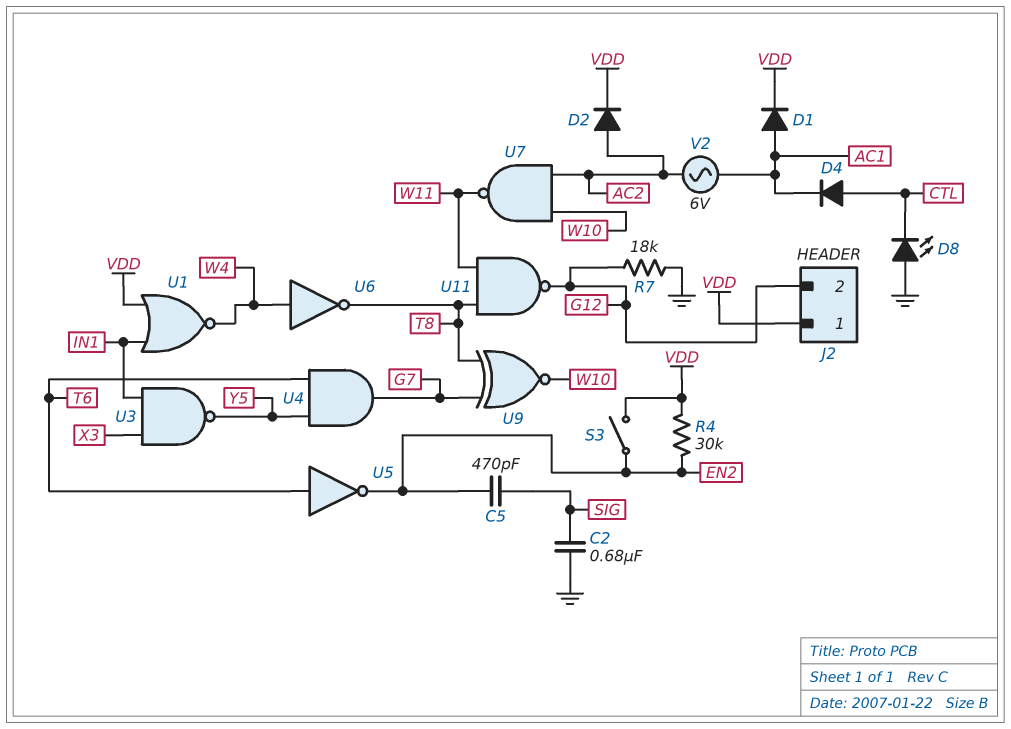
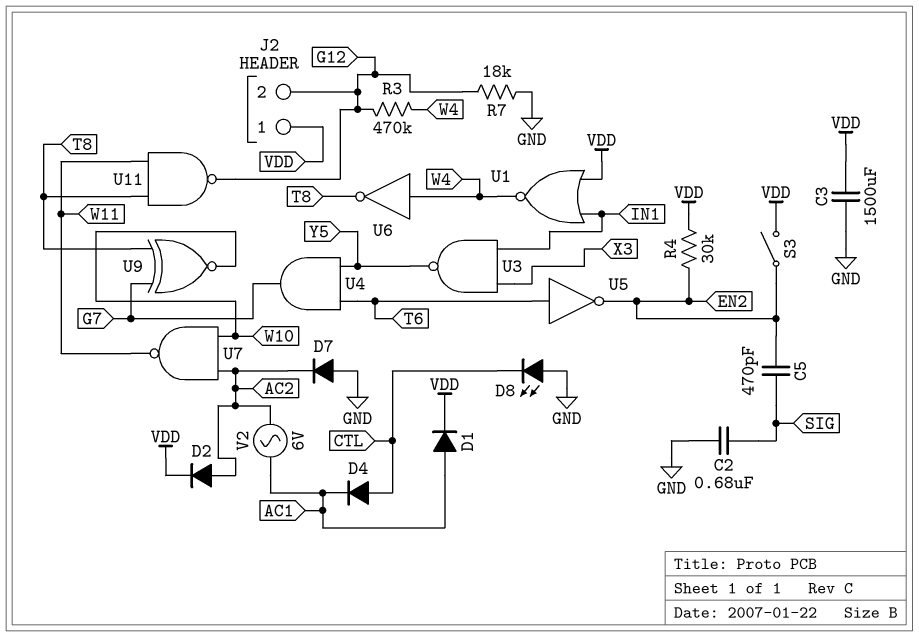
C3: none -> 1500uF (GND, VDD)
D7: none -> diode (A GND, K AC2)
R3: none -> 470k (G12, W4)

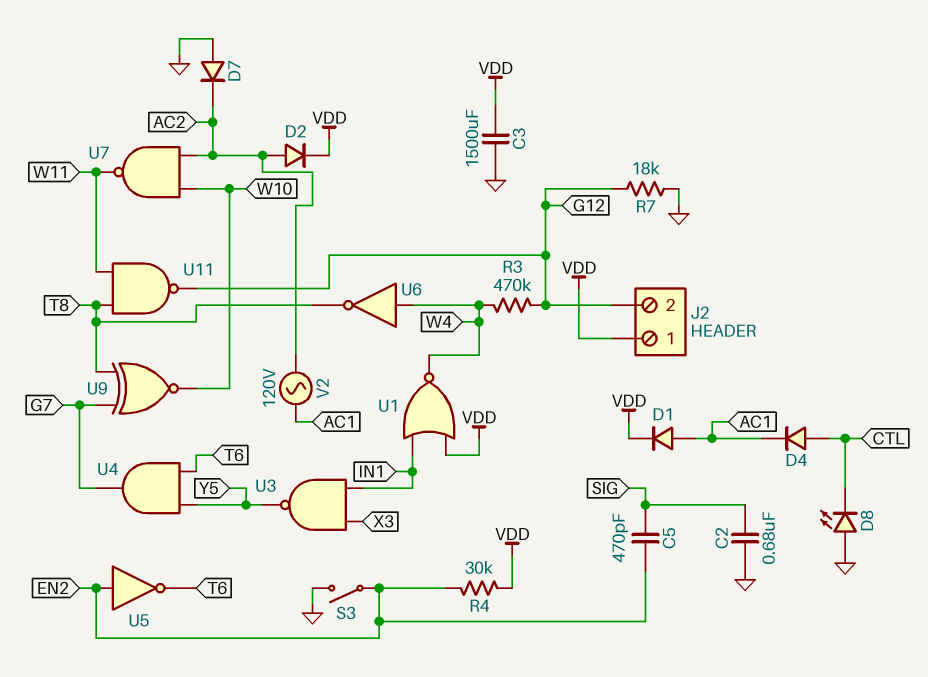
S3: switch (EN2, VDD) -> switch (EN2, GND)
U5: NOT (in T6, out EN2) -> NOT (in EN2, out T6)
V2: AC 6V (AC1, AC2) -> AC 120V (AC1, AC2)

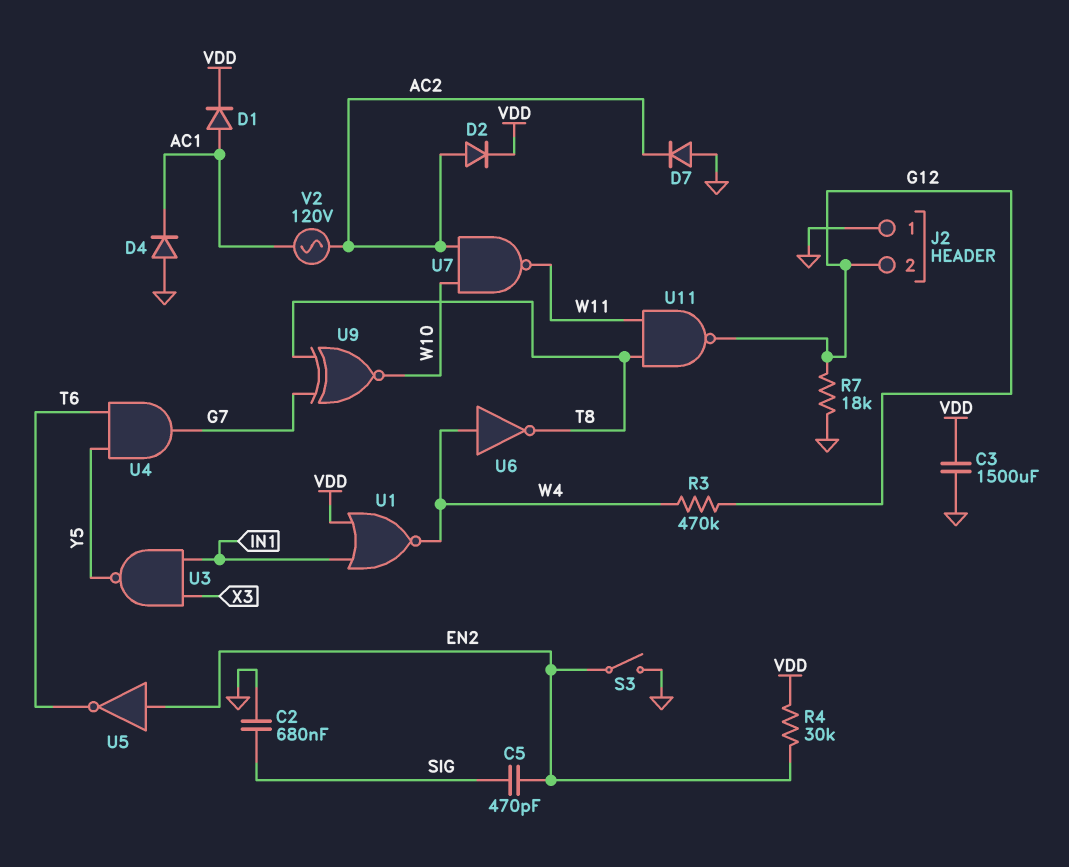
D4: diode (A CTL, K AC1) -> diode (A GND, K AC1)
D8: LED (A GND, K CTL) -> none
J2 pin 1: VDD -> GND

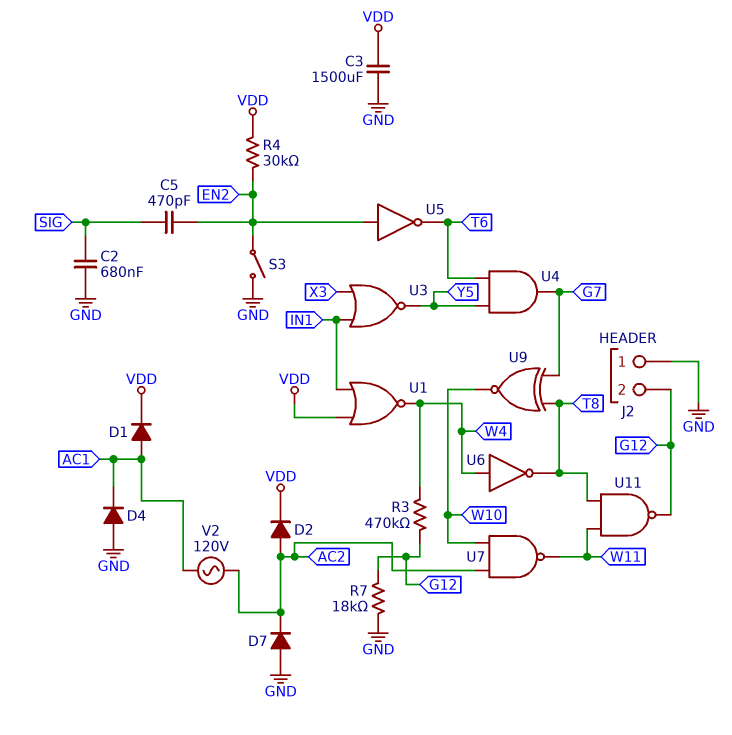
U3: NAND (in IN1, in X3, out Y5) -> NOR (in IN1, in X3, out Y5)

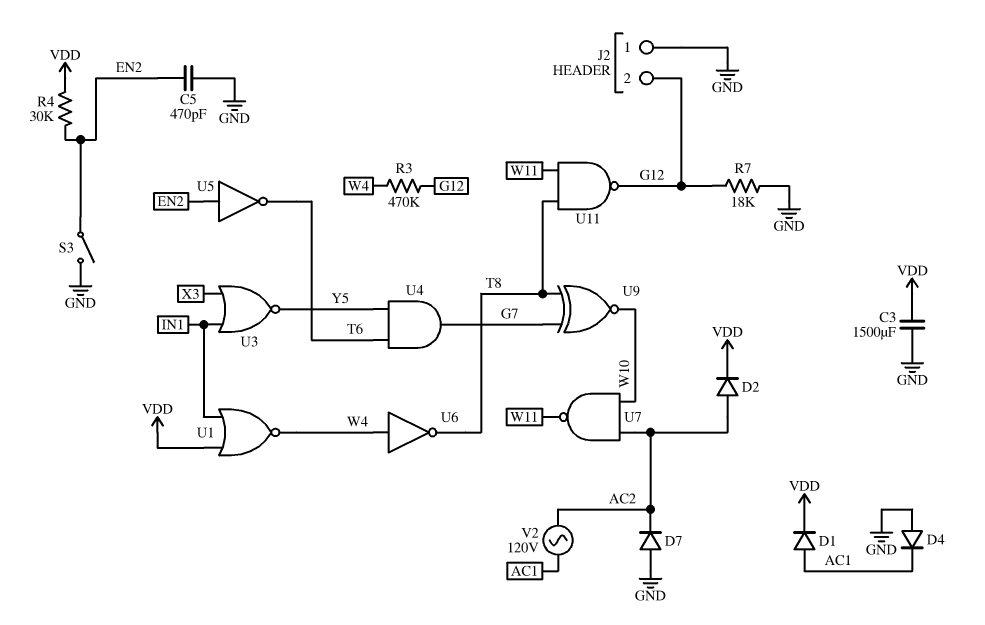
C2: 680nF (GND, SIG) -> none
C5: 470pF (EN2, SIG) -> 470pF (EN2, GND)

